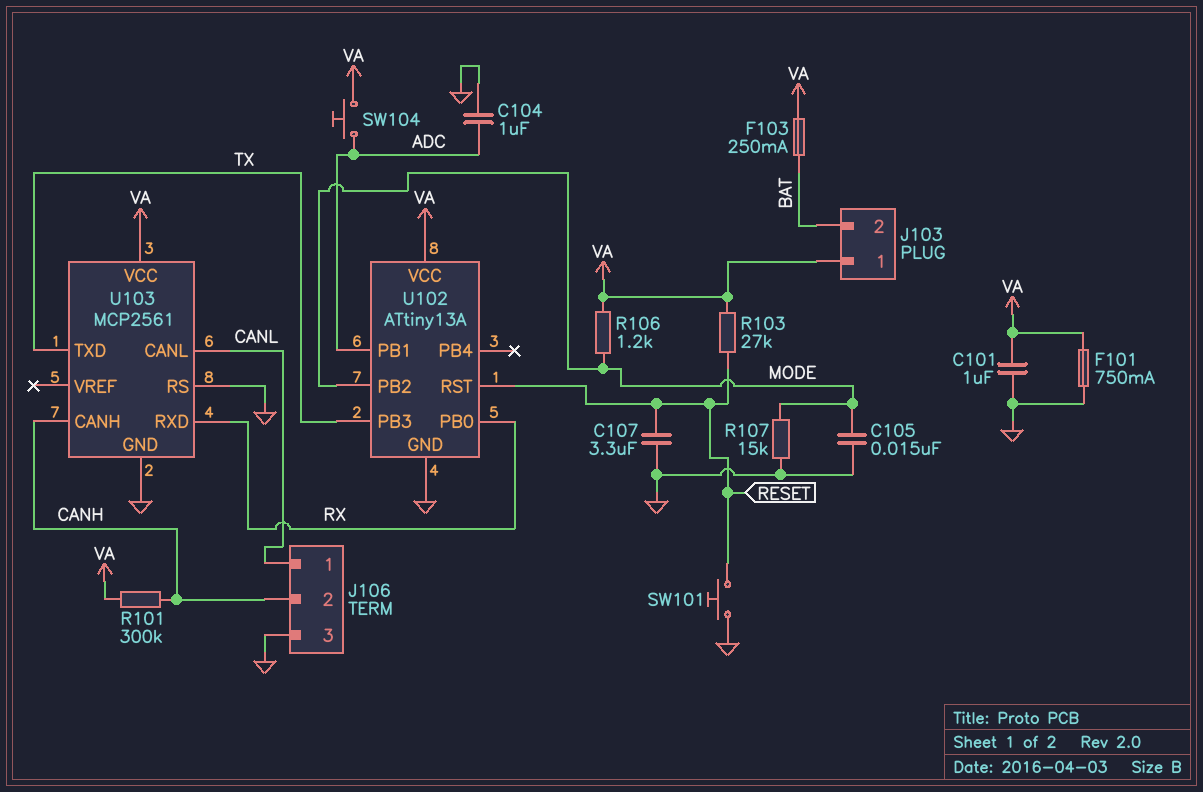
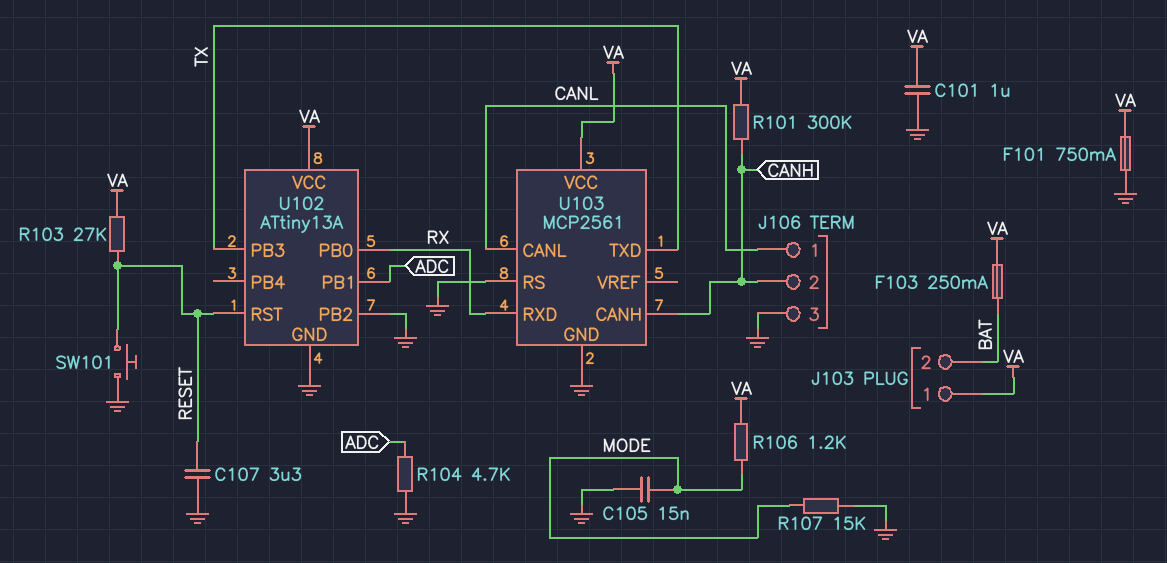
C104: 1uF (ADC, GND) -> none
R104: none -> 4.7k (ADC, GND)
SW104: button (ADC, VA) -> none
U102 pin PB2: MODE -> GND

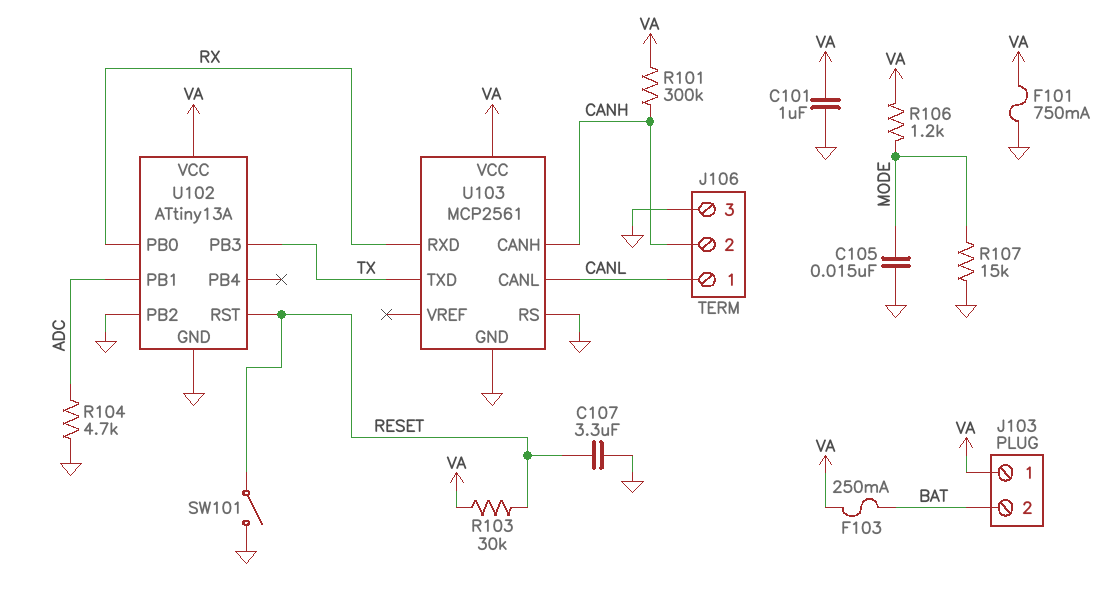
R103: 27k (RESET, VA) -> 30k (RESET, VA)
SW101: button (GND, RESET) -> switch (GND, RESET)

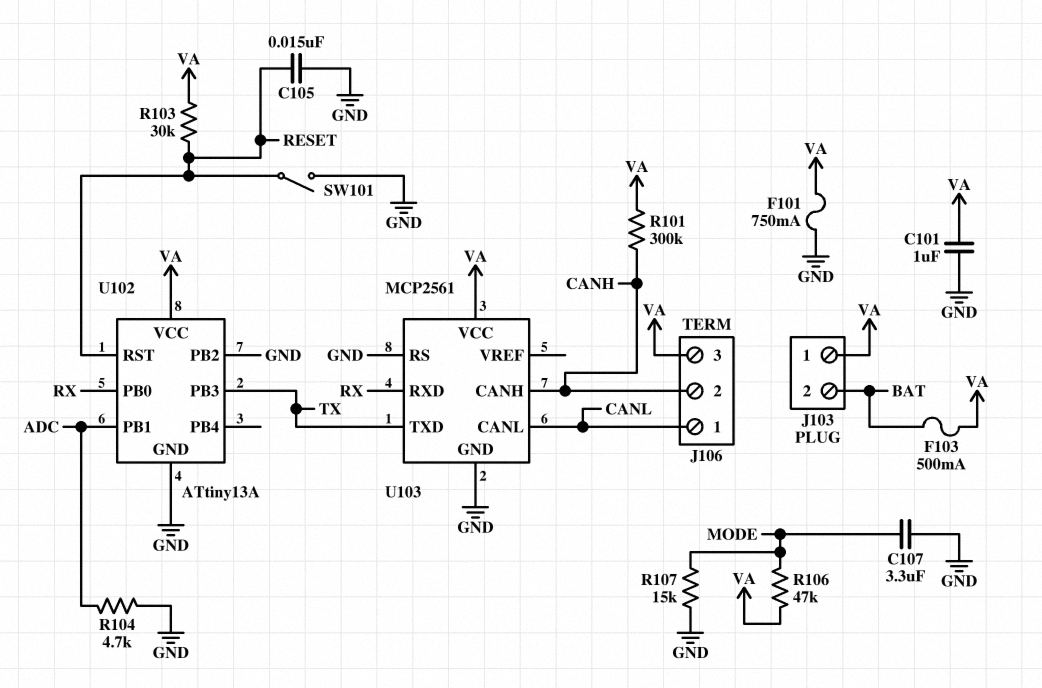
C105: 15nF (GND, MODE) -> 15nF (GND, RESET)
C107: 3.3uF (GND, RESET) -> 3.3uF (GND, MODE)
F103: 250mA (BAT, VA) -> 500mA (BAT, VA)
J106 pin 3: GND -> VA
R106: 1.2k (MODE, VA) -> 47k (MODE, VA)

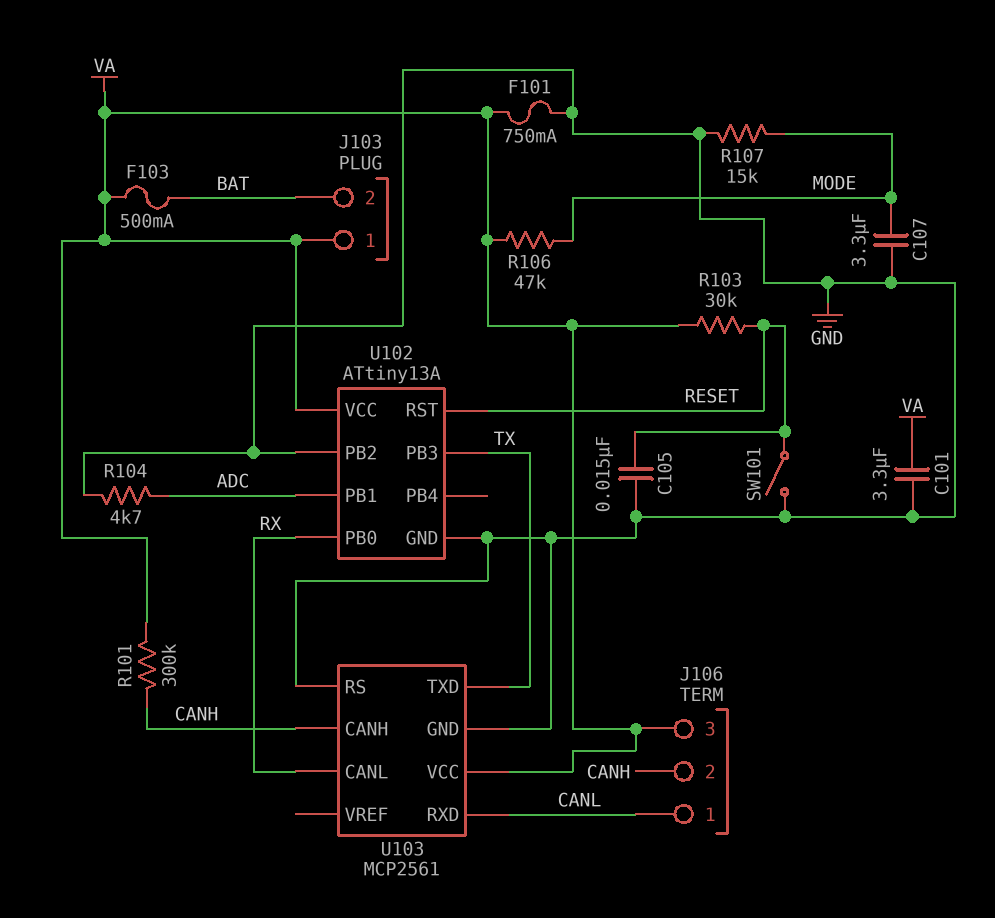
C101: 1uF (GND, VA) -> 3.3uF (GND, VA)
U103 pin CANL: CANL -> RX
U103 pin RXD: RX -> CANL

